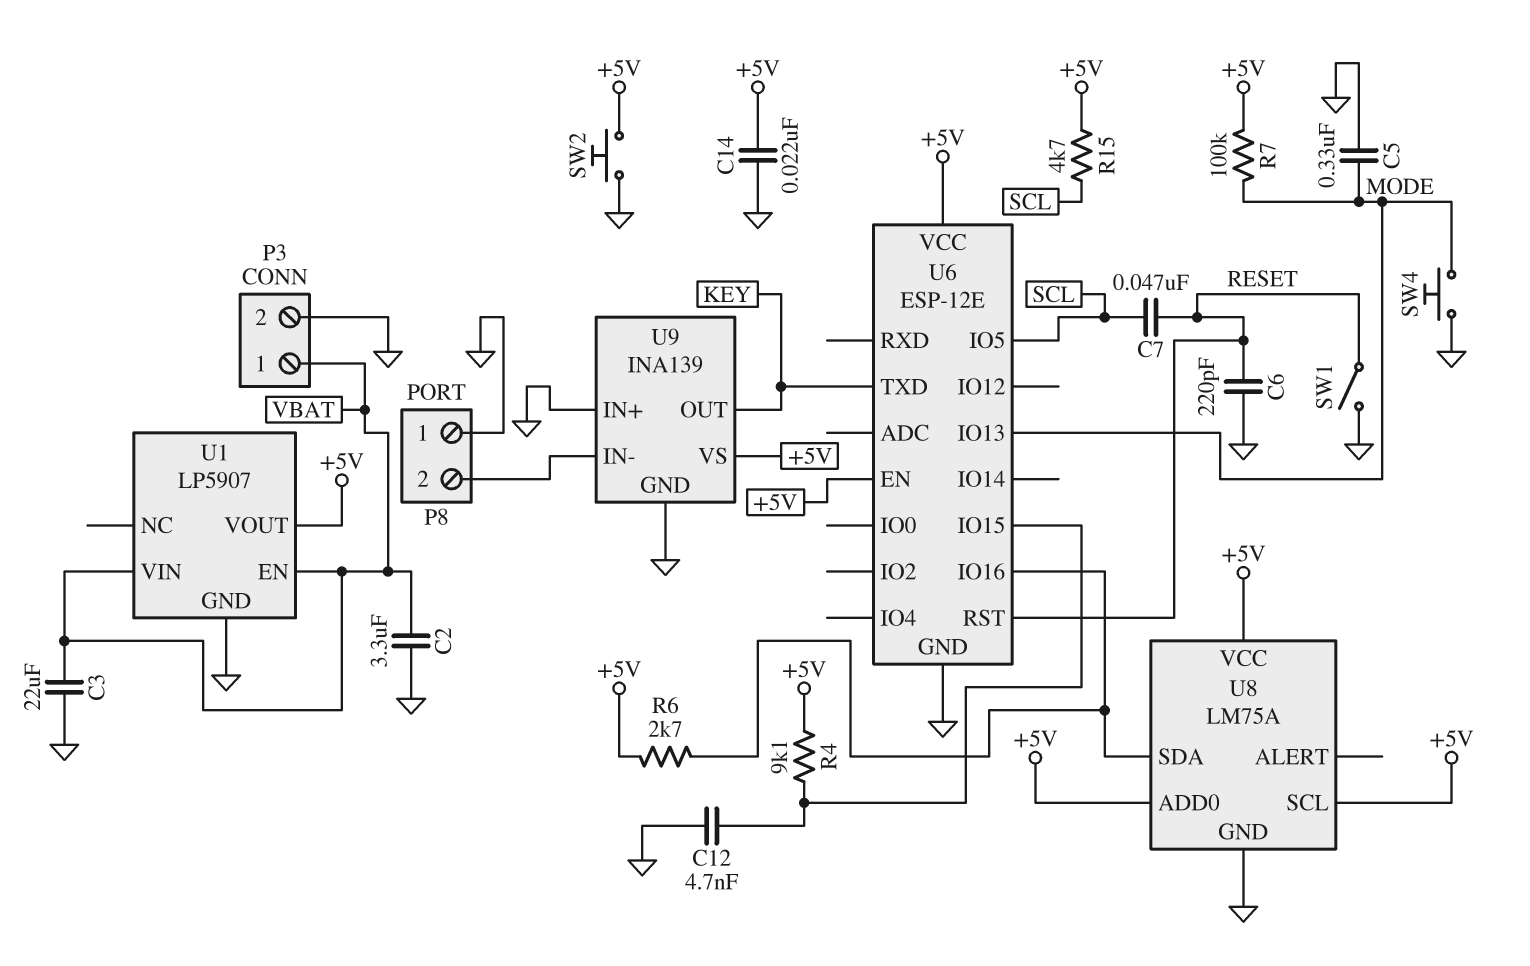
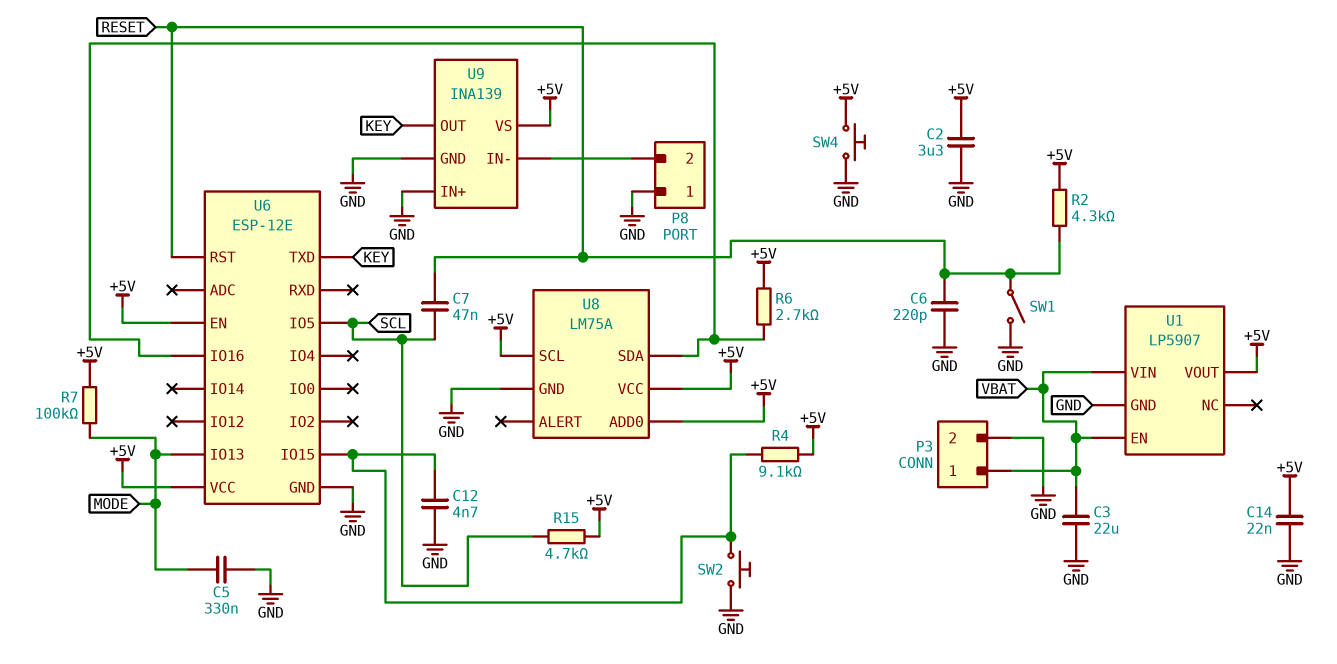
C2: 3.3uF (GND, VBAT) -> 3.3uF (+5V, GND)
R2: none -> 4.3k (+5V, RESET)
SW2: button (+5V, GND) -> button (GND, U6/IO15)
SW4: button (GND, MODE) -> button (+5V, GND)

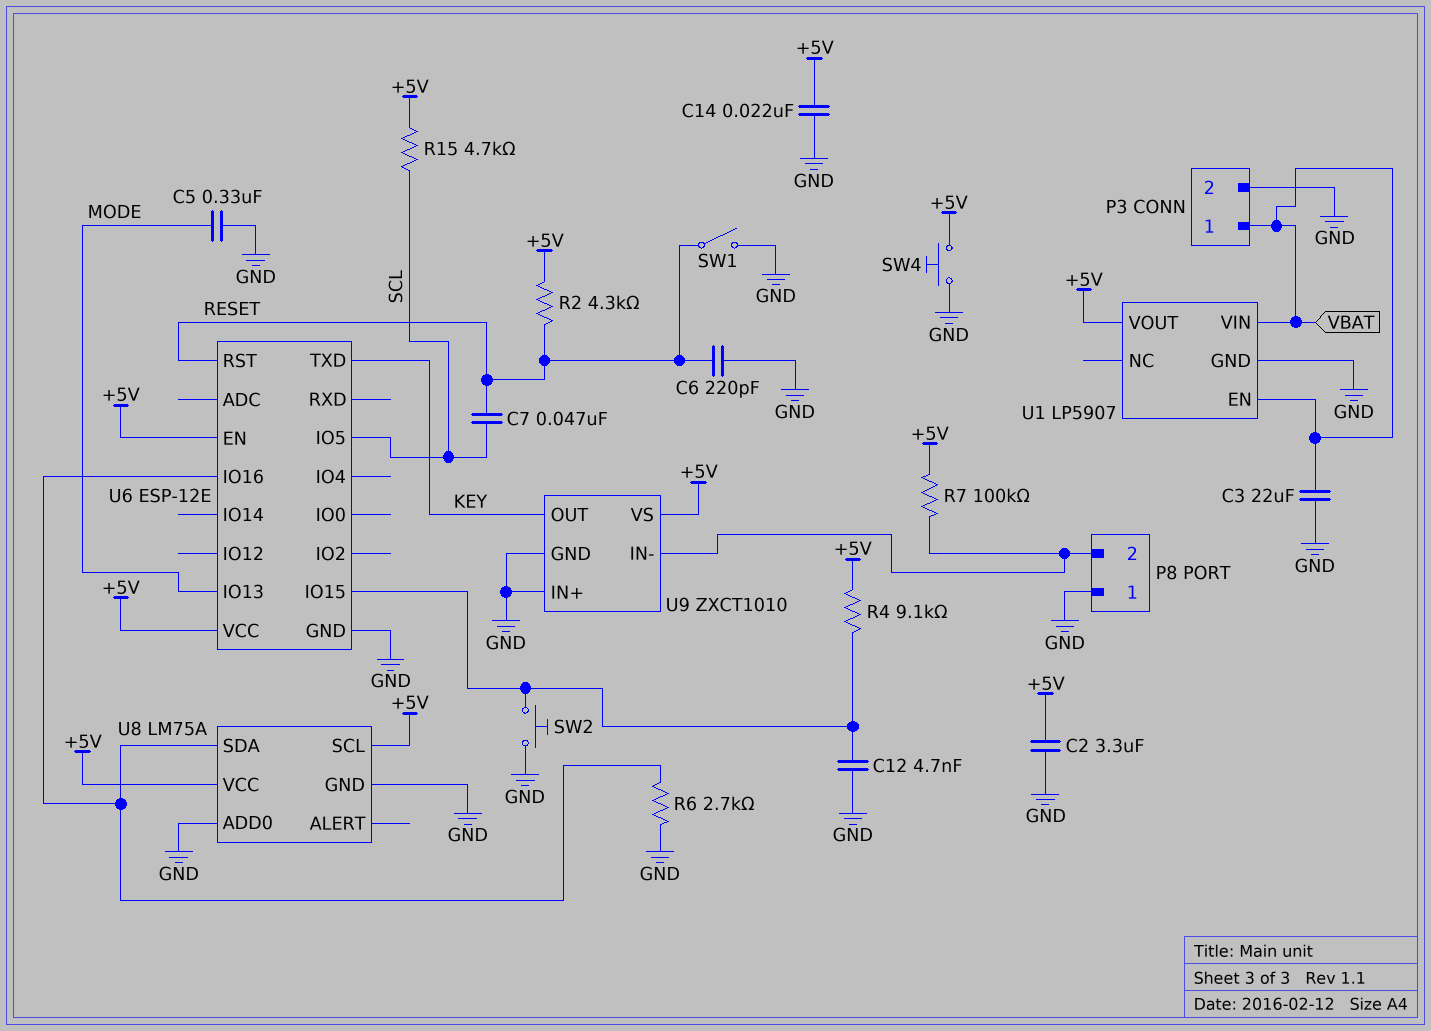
R6: 2.7k (+5V, U6/IO16) -> 2.7k (GND, U6/IO16)
R7: 100k (+5V, MODE) -> 100k (+5V, P8/2)
U8 pin ADD0: +5V -> GND
U9: INA139 -> ZXCT1010

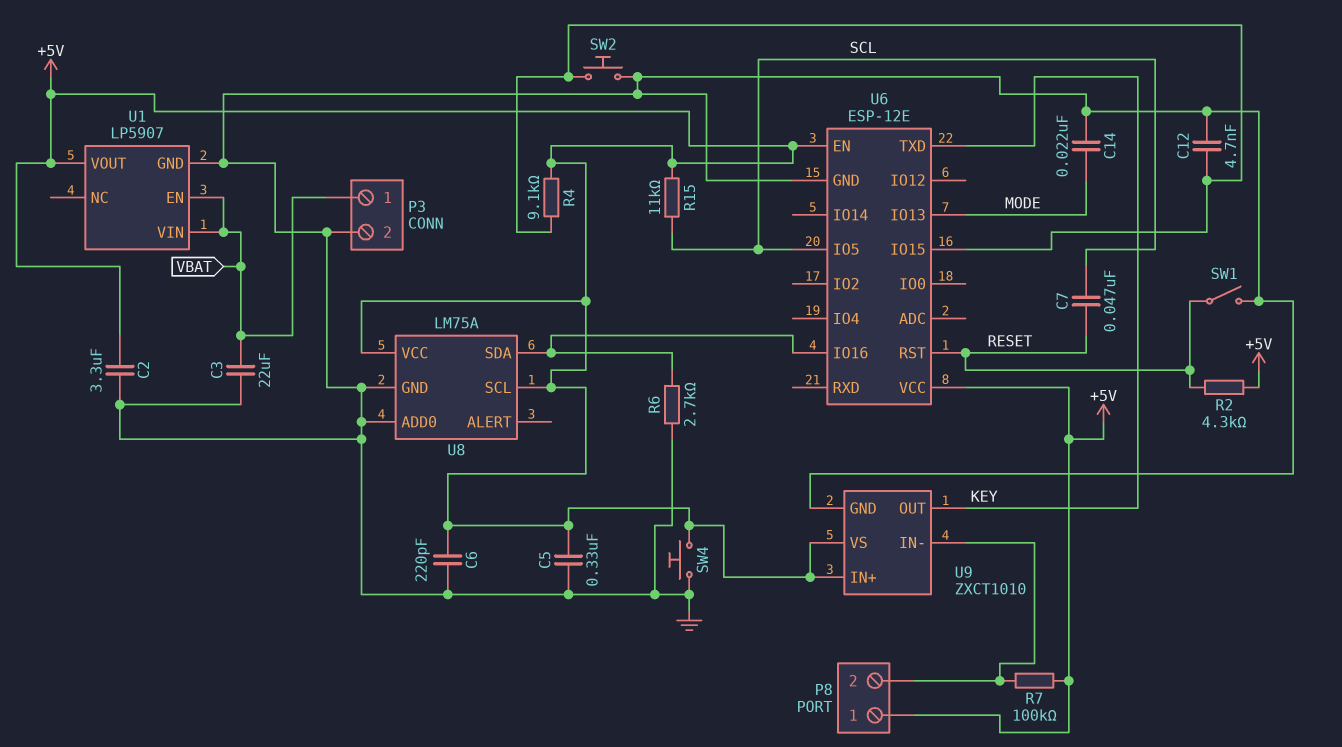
C5: 330nF (GND, MODE) -> 330nF (+5V, GND)
C6: 220pF (GND, RESET) -> 220pF (+5V, GND)
C14: 22nF (+5V, GND) -> 22nF (GND, MODE)
P8 pin 1: GND -> +5V
R15: 4.7k (+5V, SCL) -> 11k (+5V, SCL)
U9 pin IN+: GND -> +5V

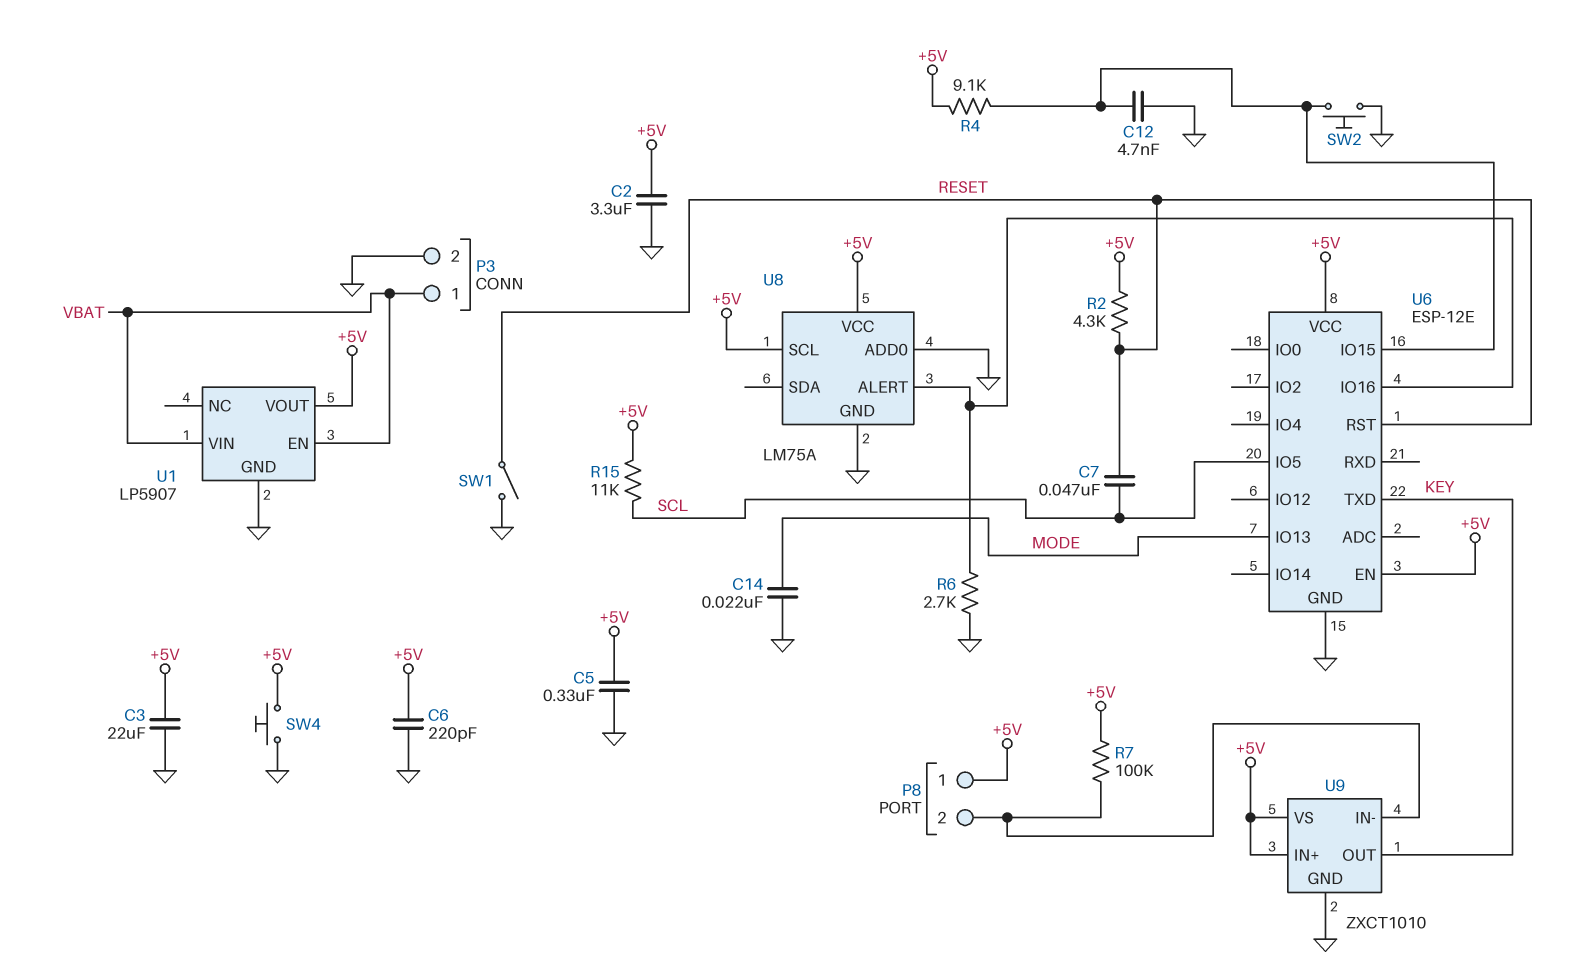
C3: 22uF (GND, VBAT) -> 22uF (+5V, GND)
U8 pin ALERT: none -> U6/IO16
U8 pin SDA: U6/IO16 -> none

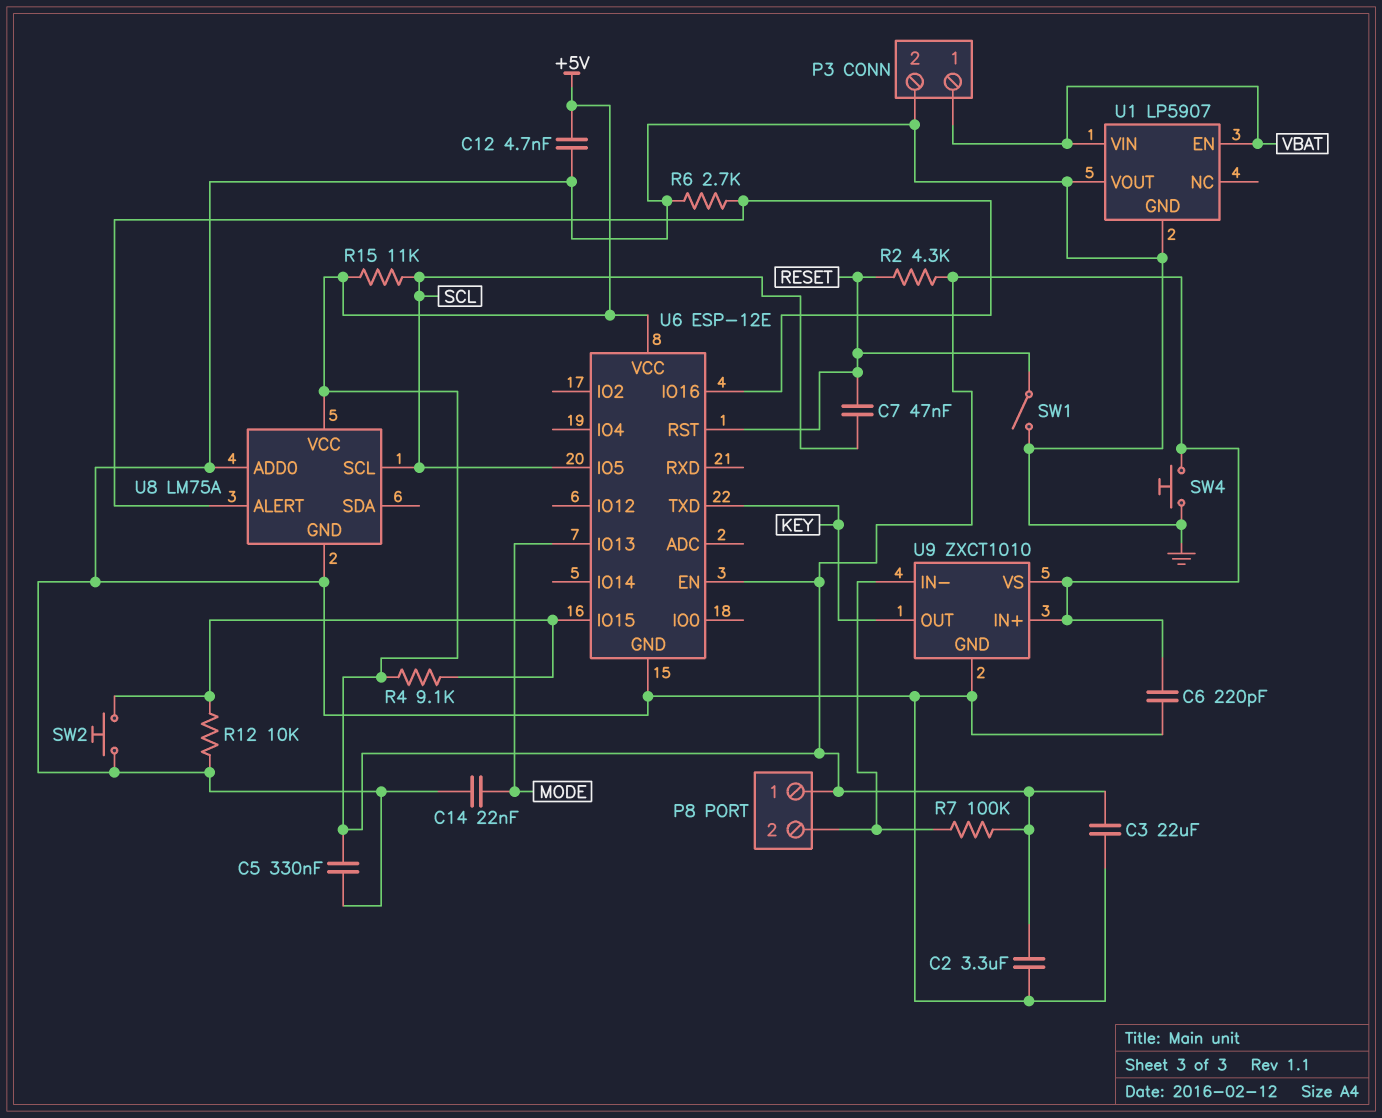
C12: 4.7nF (GND, U6/IO15) -> 4.7nF (+5V, GND)
R12: none -> 10k (GND, U6/IO15)
U1 pin VOUT: +5V -> GND
U8 pin SCL: +5V -> SCL

